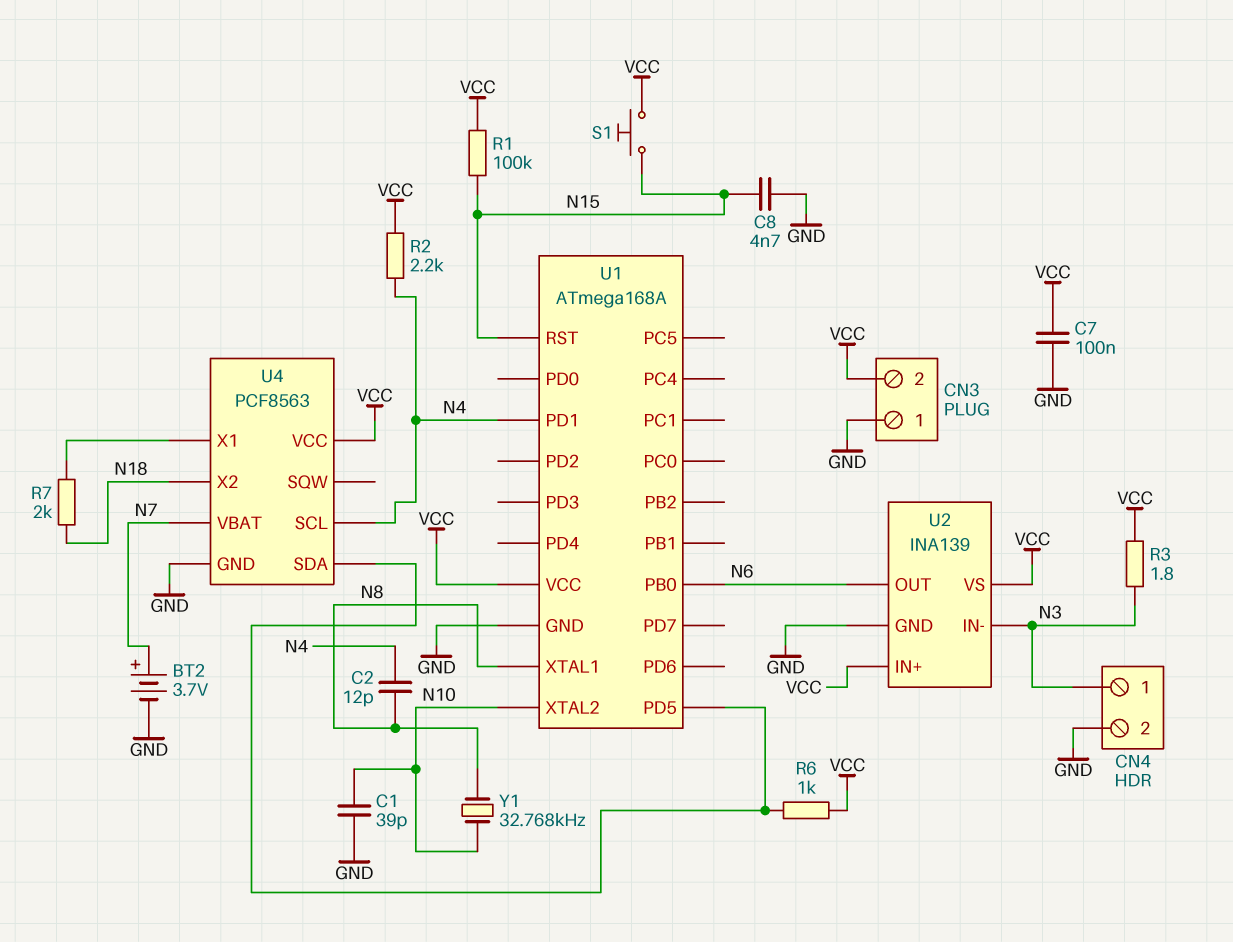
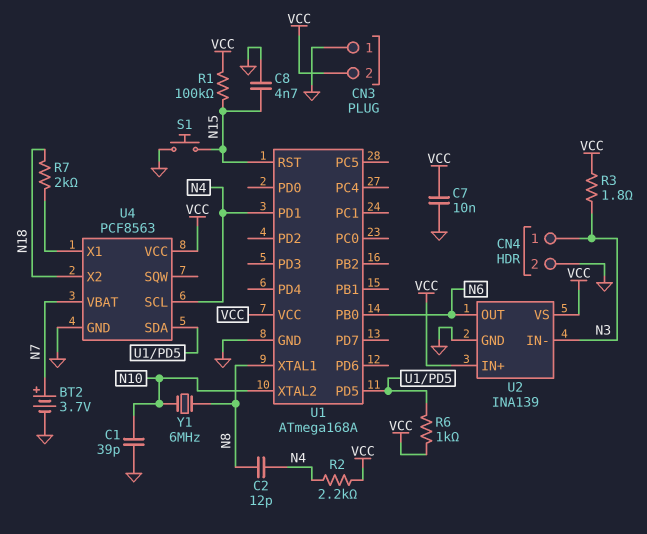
C7: 100nF (GND, VCC) -> 10nF (GND, VCC)
S1: button (N15, VCC) -> button (GND, N15)
Y1: 32.768kHz (N8, N10) -> 6MHz (N8, N10)

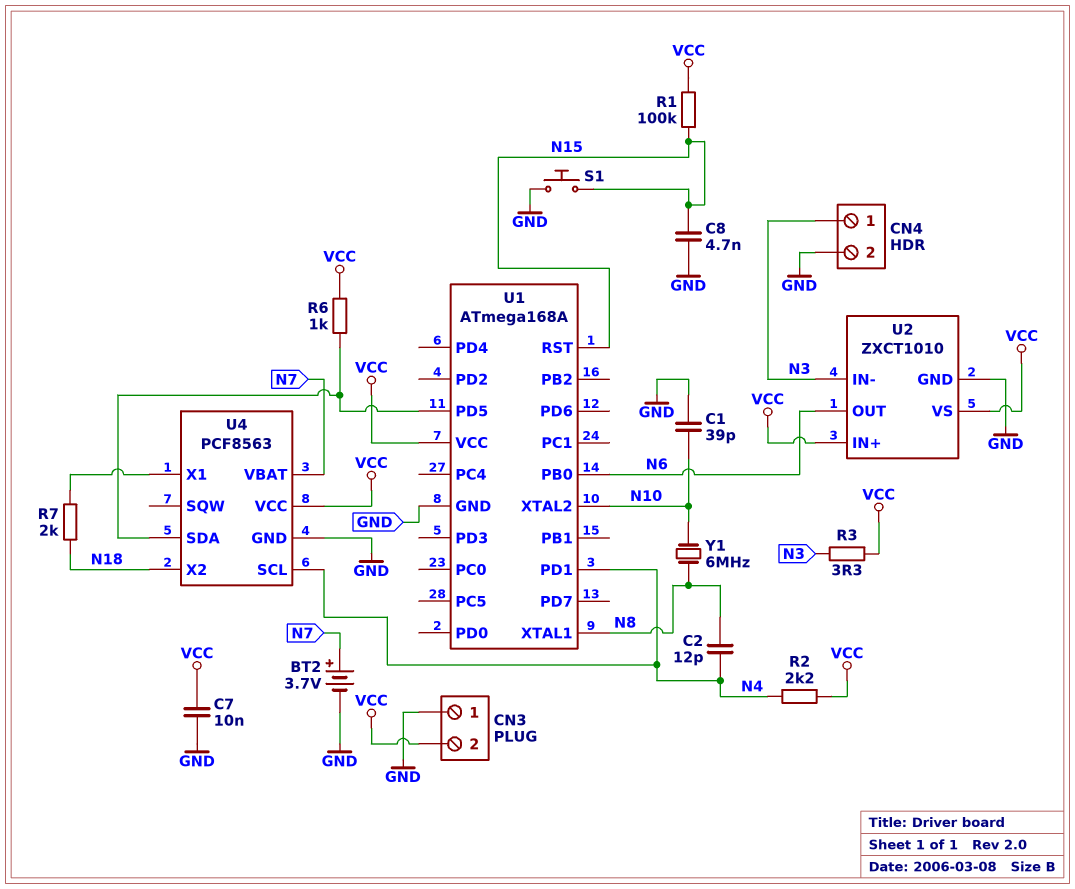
R3: 1.8 (N3, VCC) -> 3.3 (N3, VCC)
U2: INA139 -> ZXCT1010

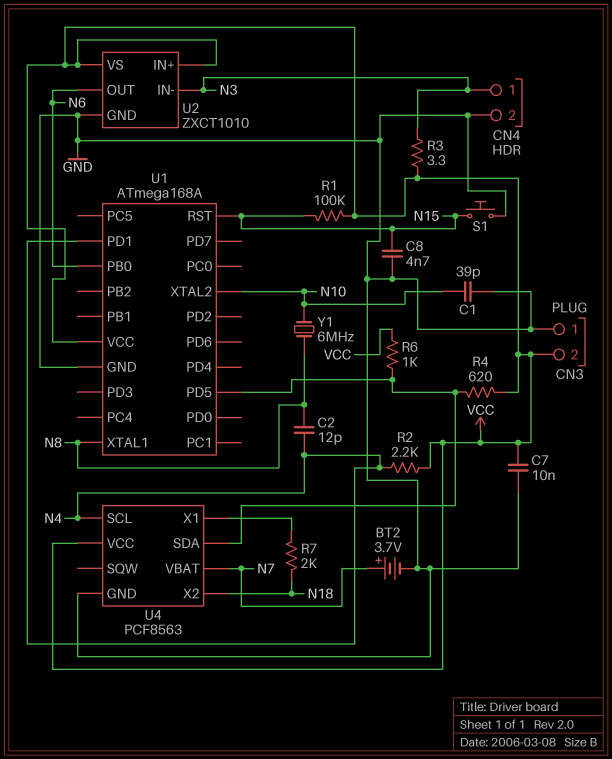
R4: none -> 620 (U1/PD5, VCC)

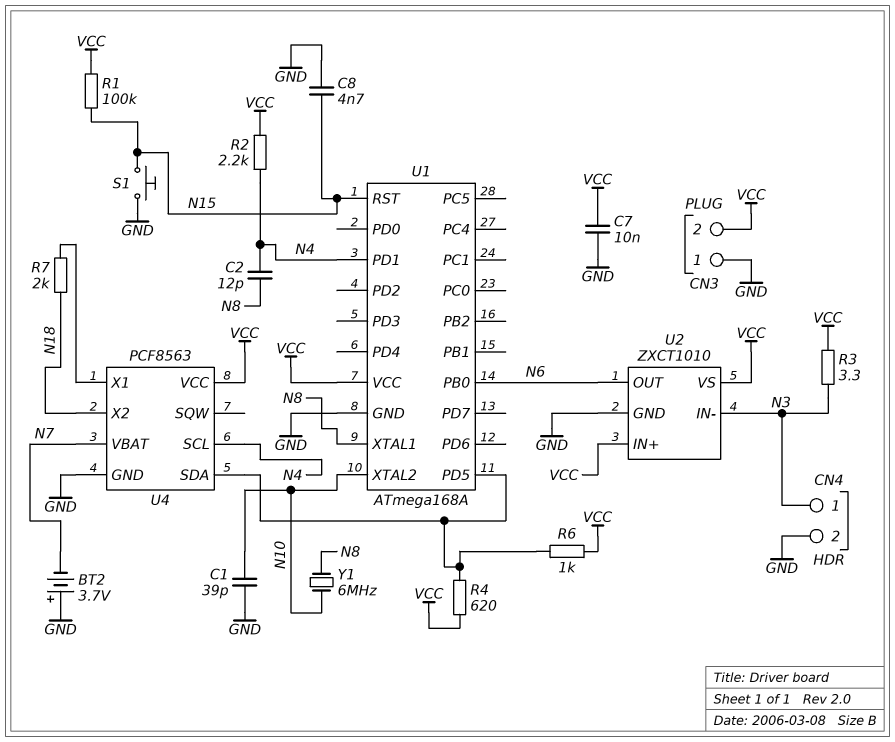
BT2: 3.7V (plus N7, minus GND) -> 3.7V (plus GND, minus N7)

